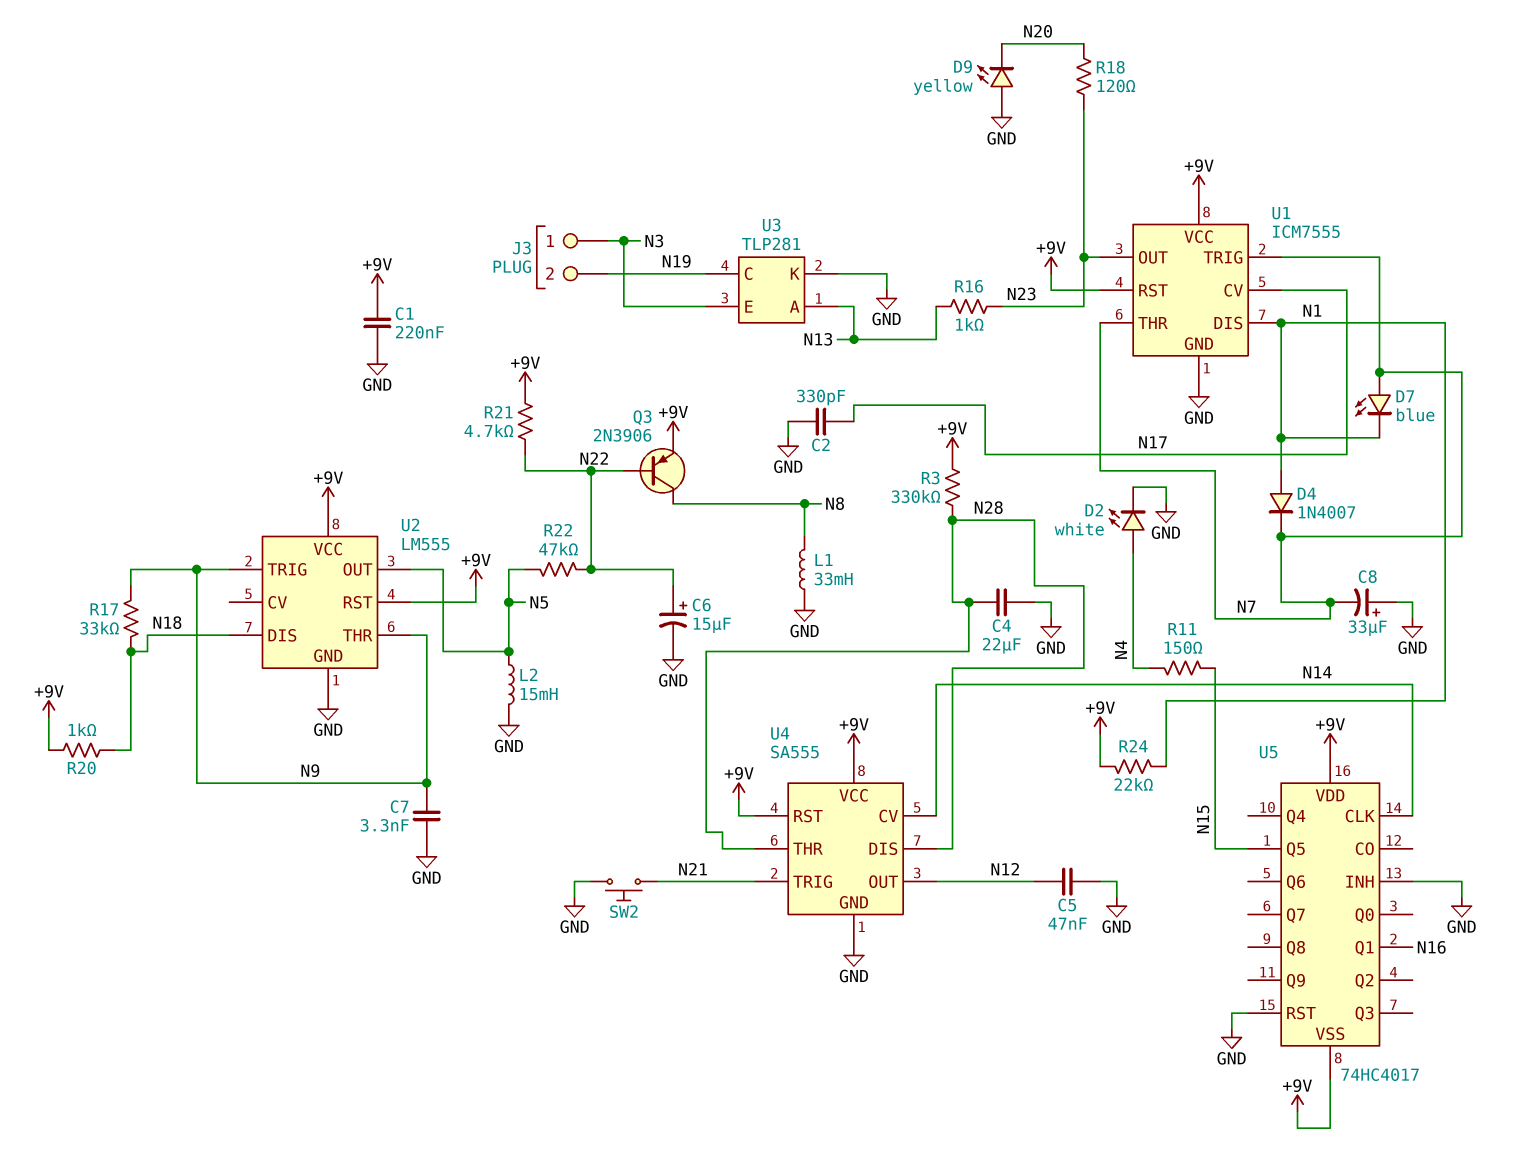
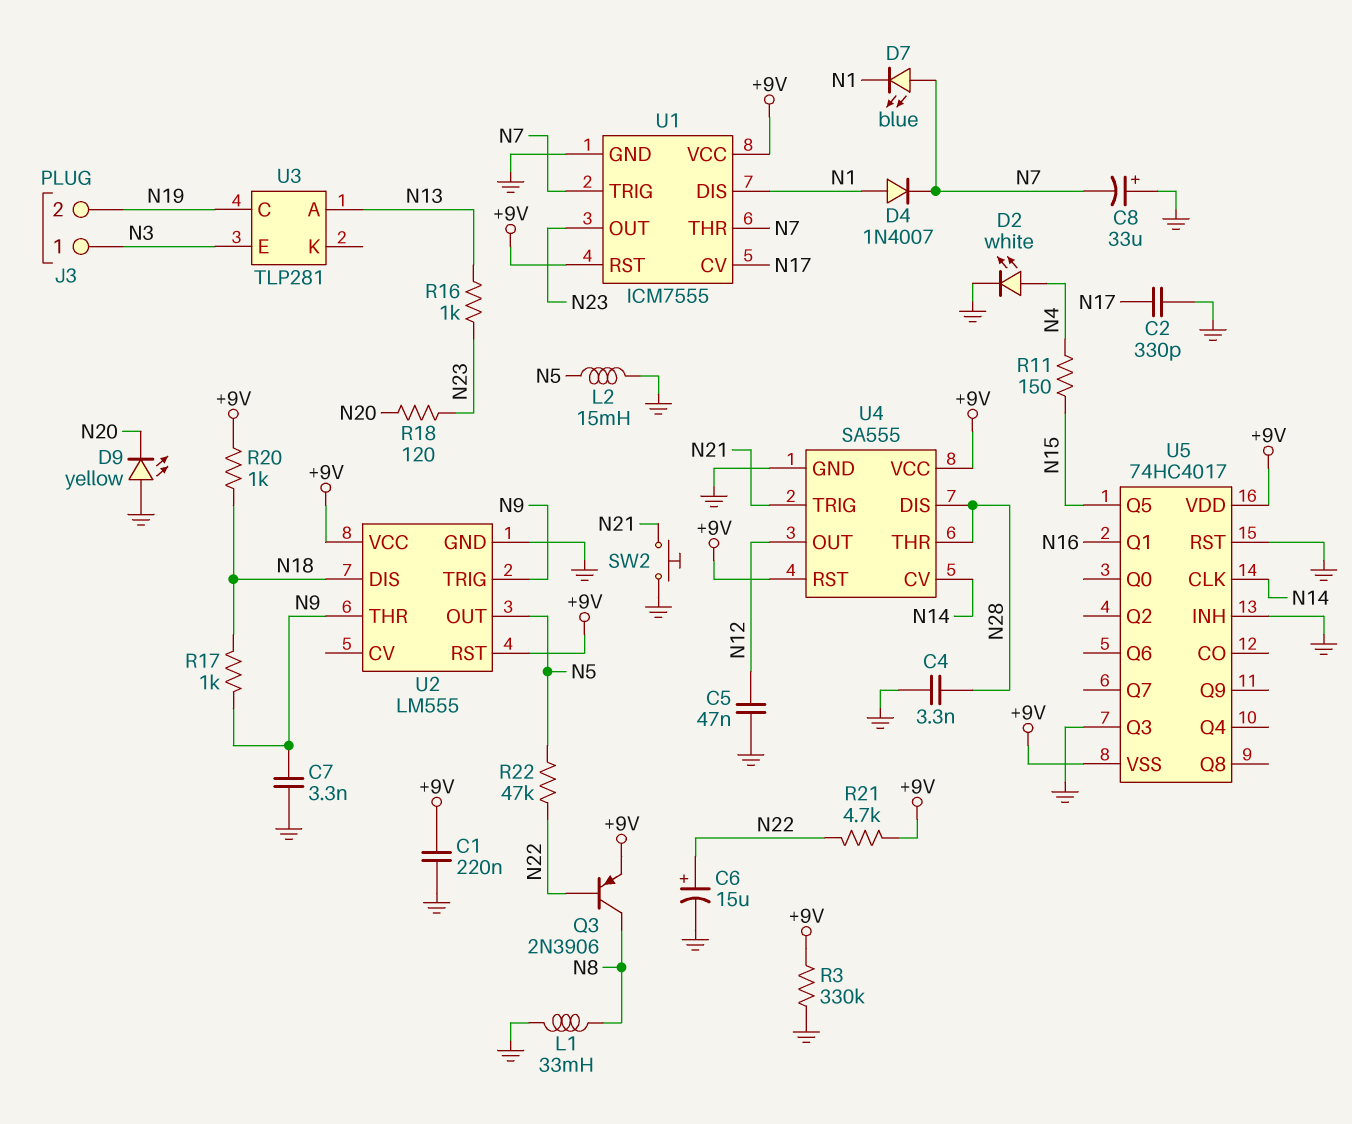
C4: 22uF (GND, N28) -> 3.3nF (GND, N28)
R3: 330k (+9V, N28) -> 330k (+9V, GND)
R17: 33k (N9, N18) -> 1k (N9, N18)
R24: 22k (+9V, N1) -> none
U3 pin K: GND -> none
U5 pin Q3: none -> GND

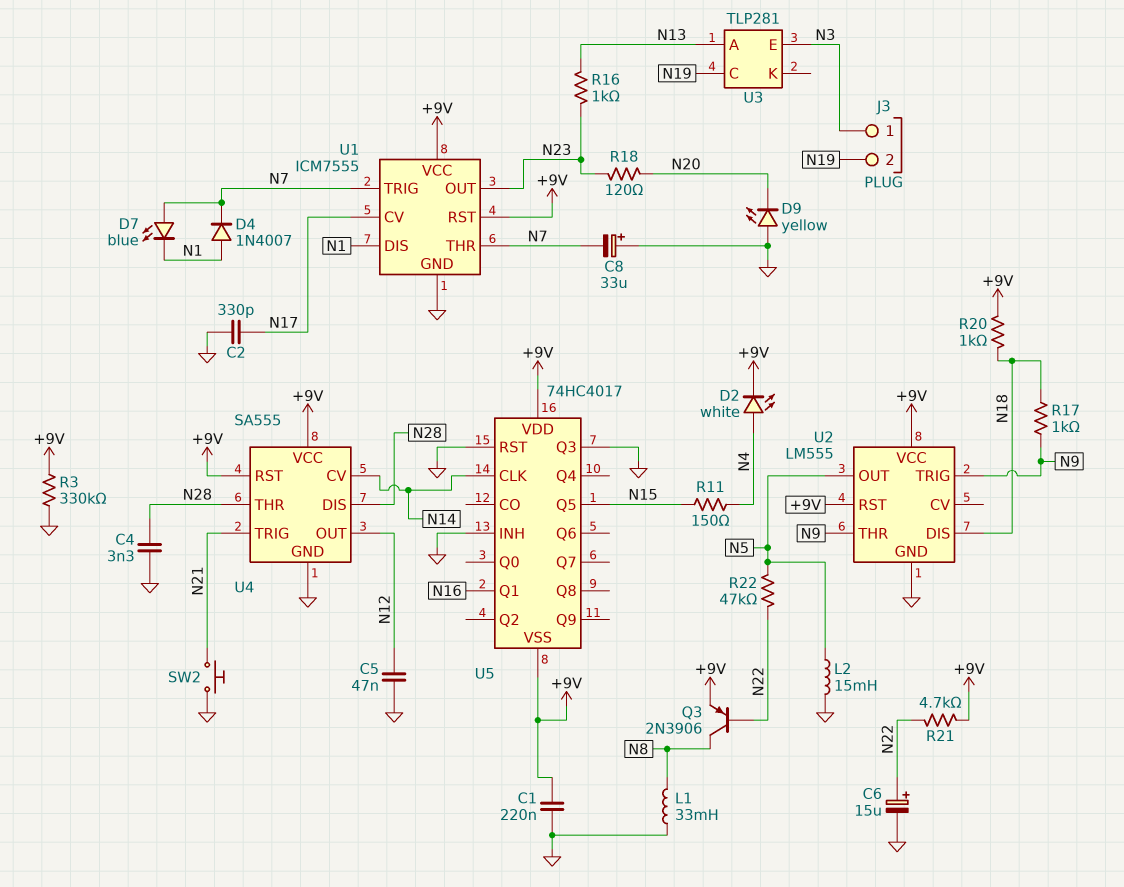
C7: 3.3nF (GND, N9) -> none
D2: LED white (A N4, K GND) -> LED white (A N4, K +9V)

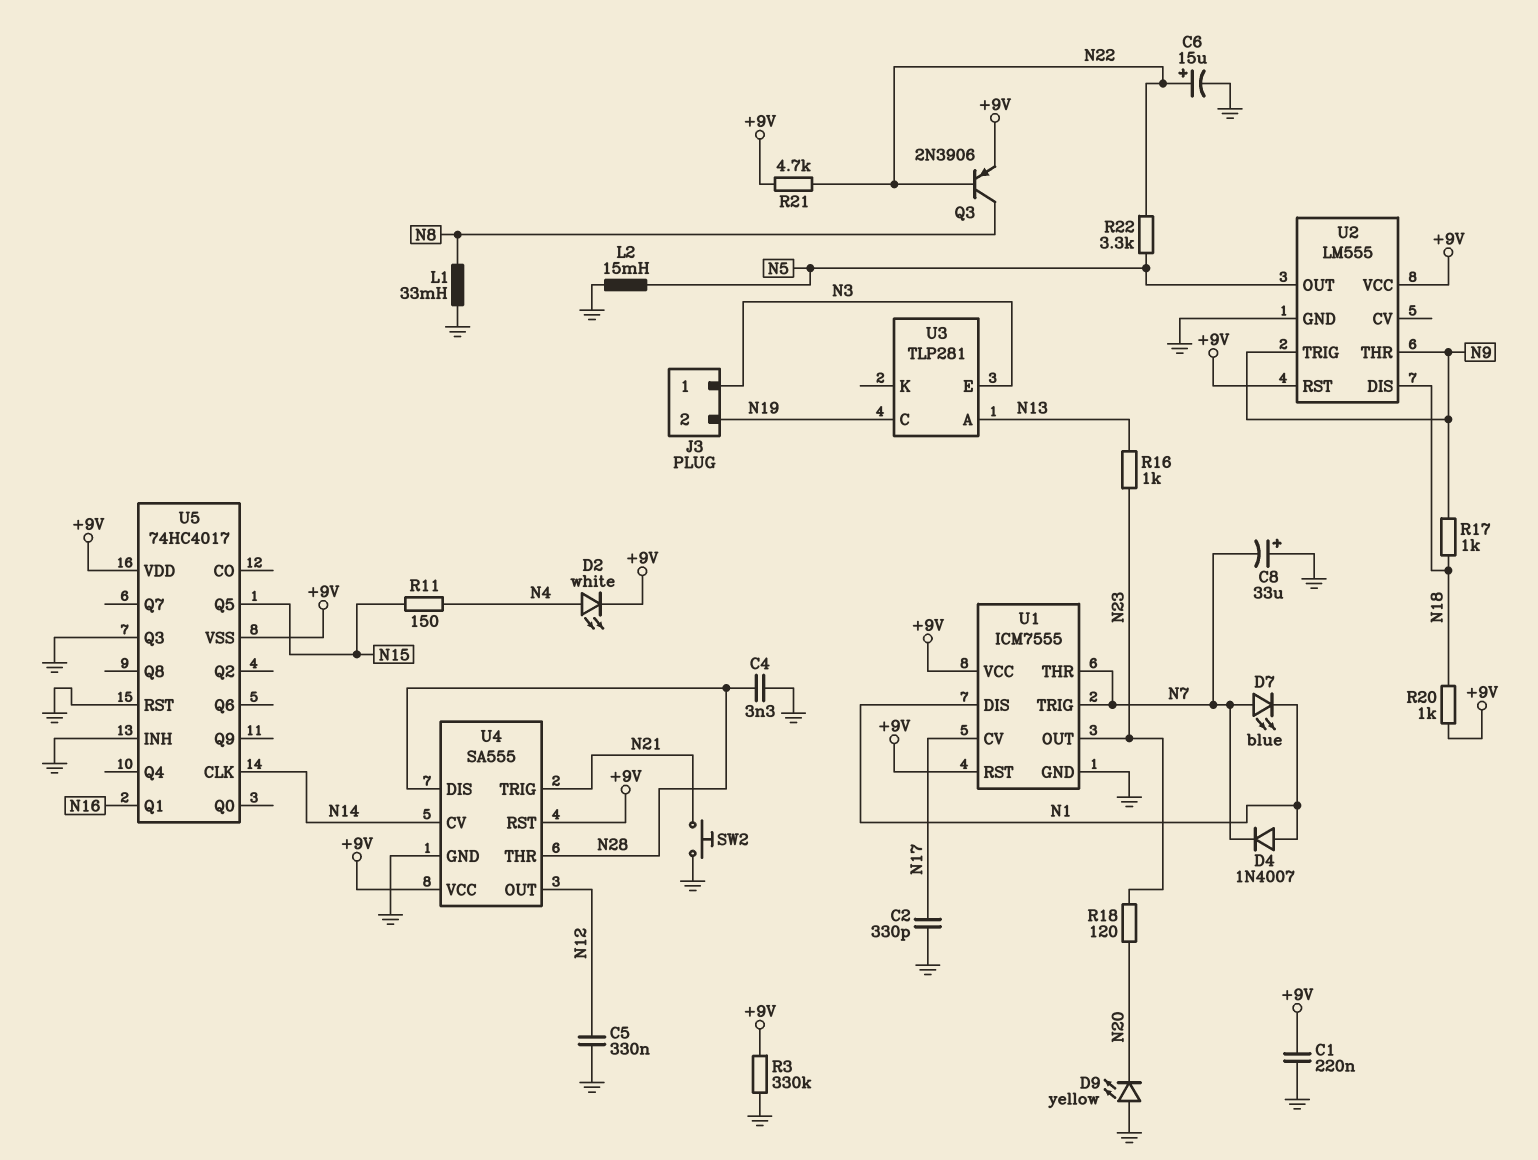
C5: 47nF (GND, N12) -> 330nF (GND, N12)
R22: 47k (N5, N22) -> 3.3k (N5, N22)

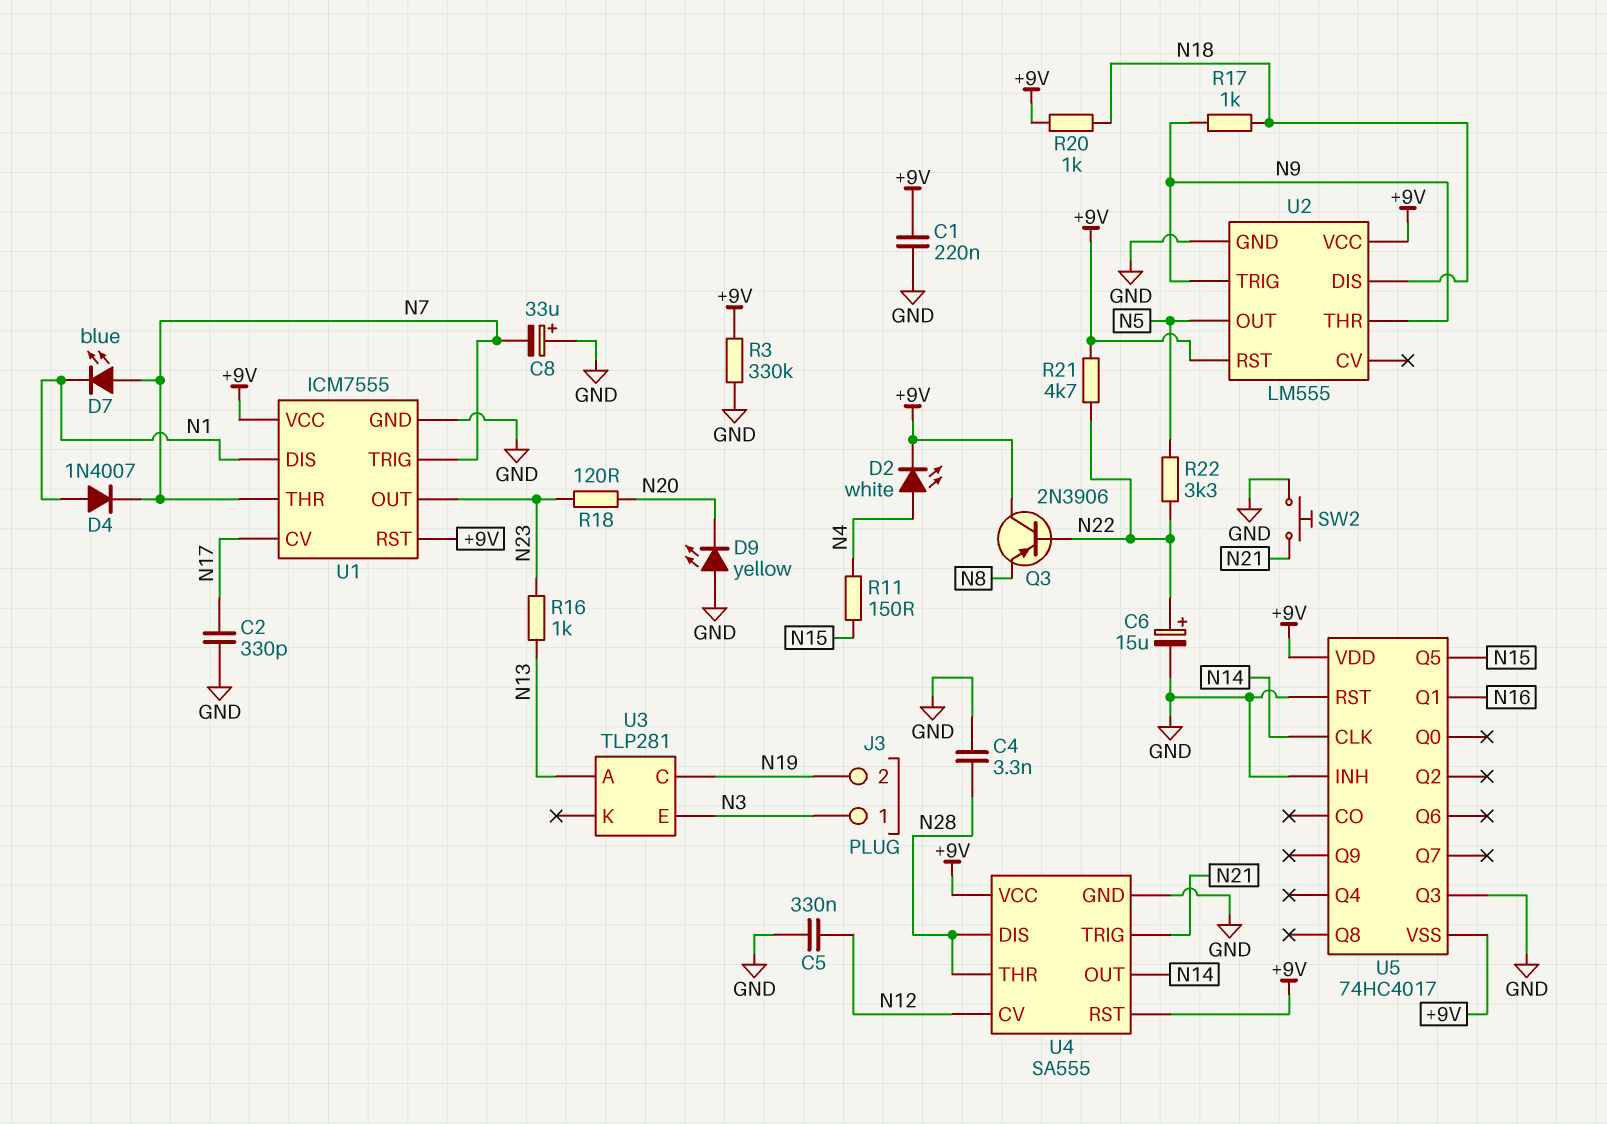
L1: 33mH (GND, N8) -> none
L2: 15mH (GND, N5) -> none
Q3: PNP 2N3906 (B N22, C N8, E +9V) -> PNP 2N3906 (B N22, C +9V, E N8)
U4 pin CV: N14 -> N12
U4 pin OUT: N12 -> N14

